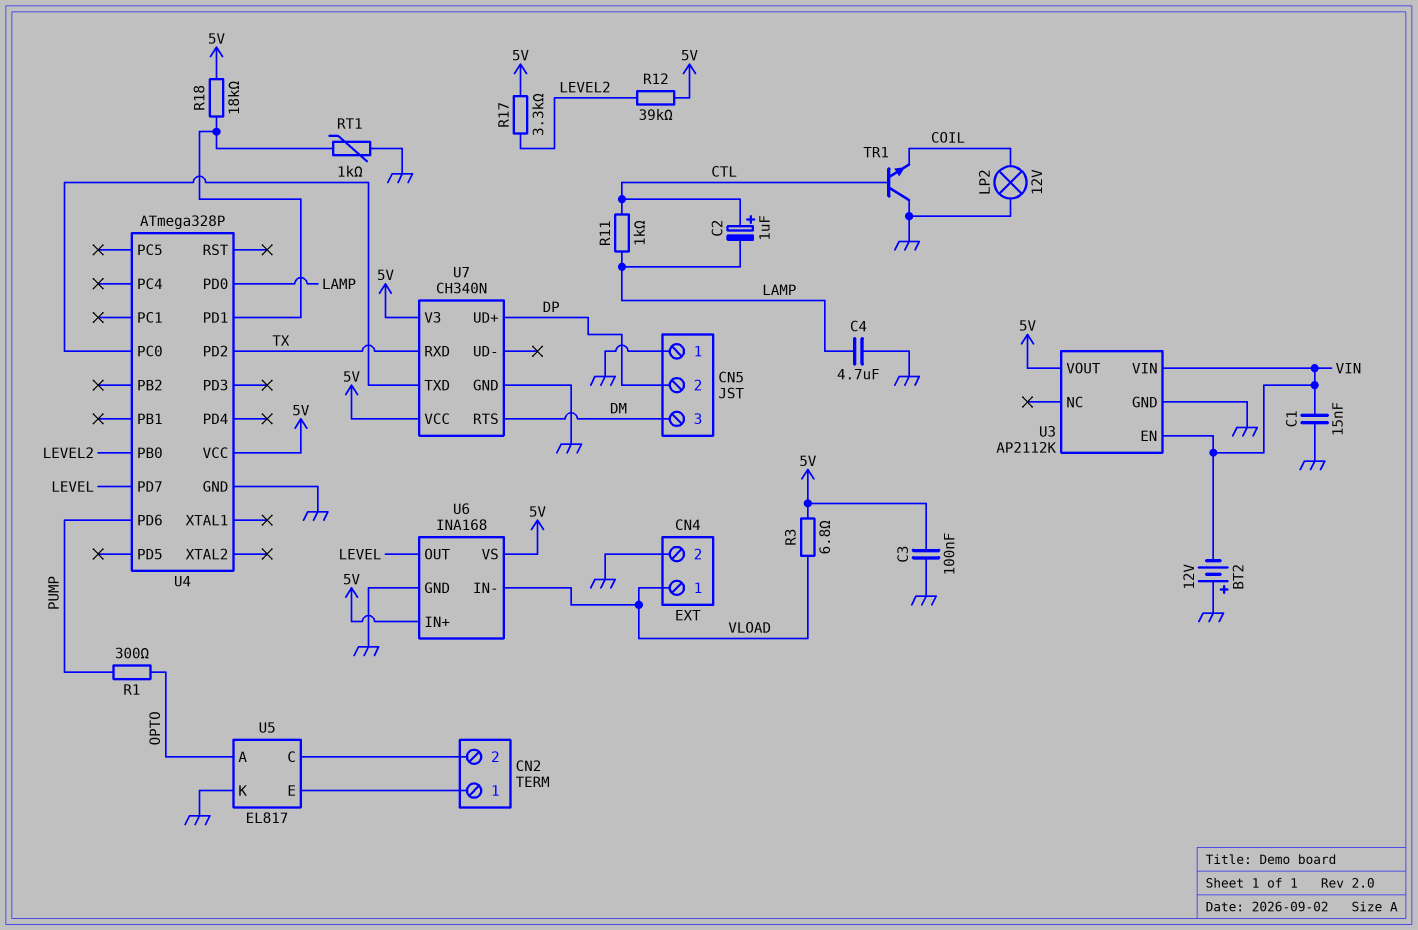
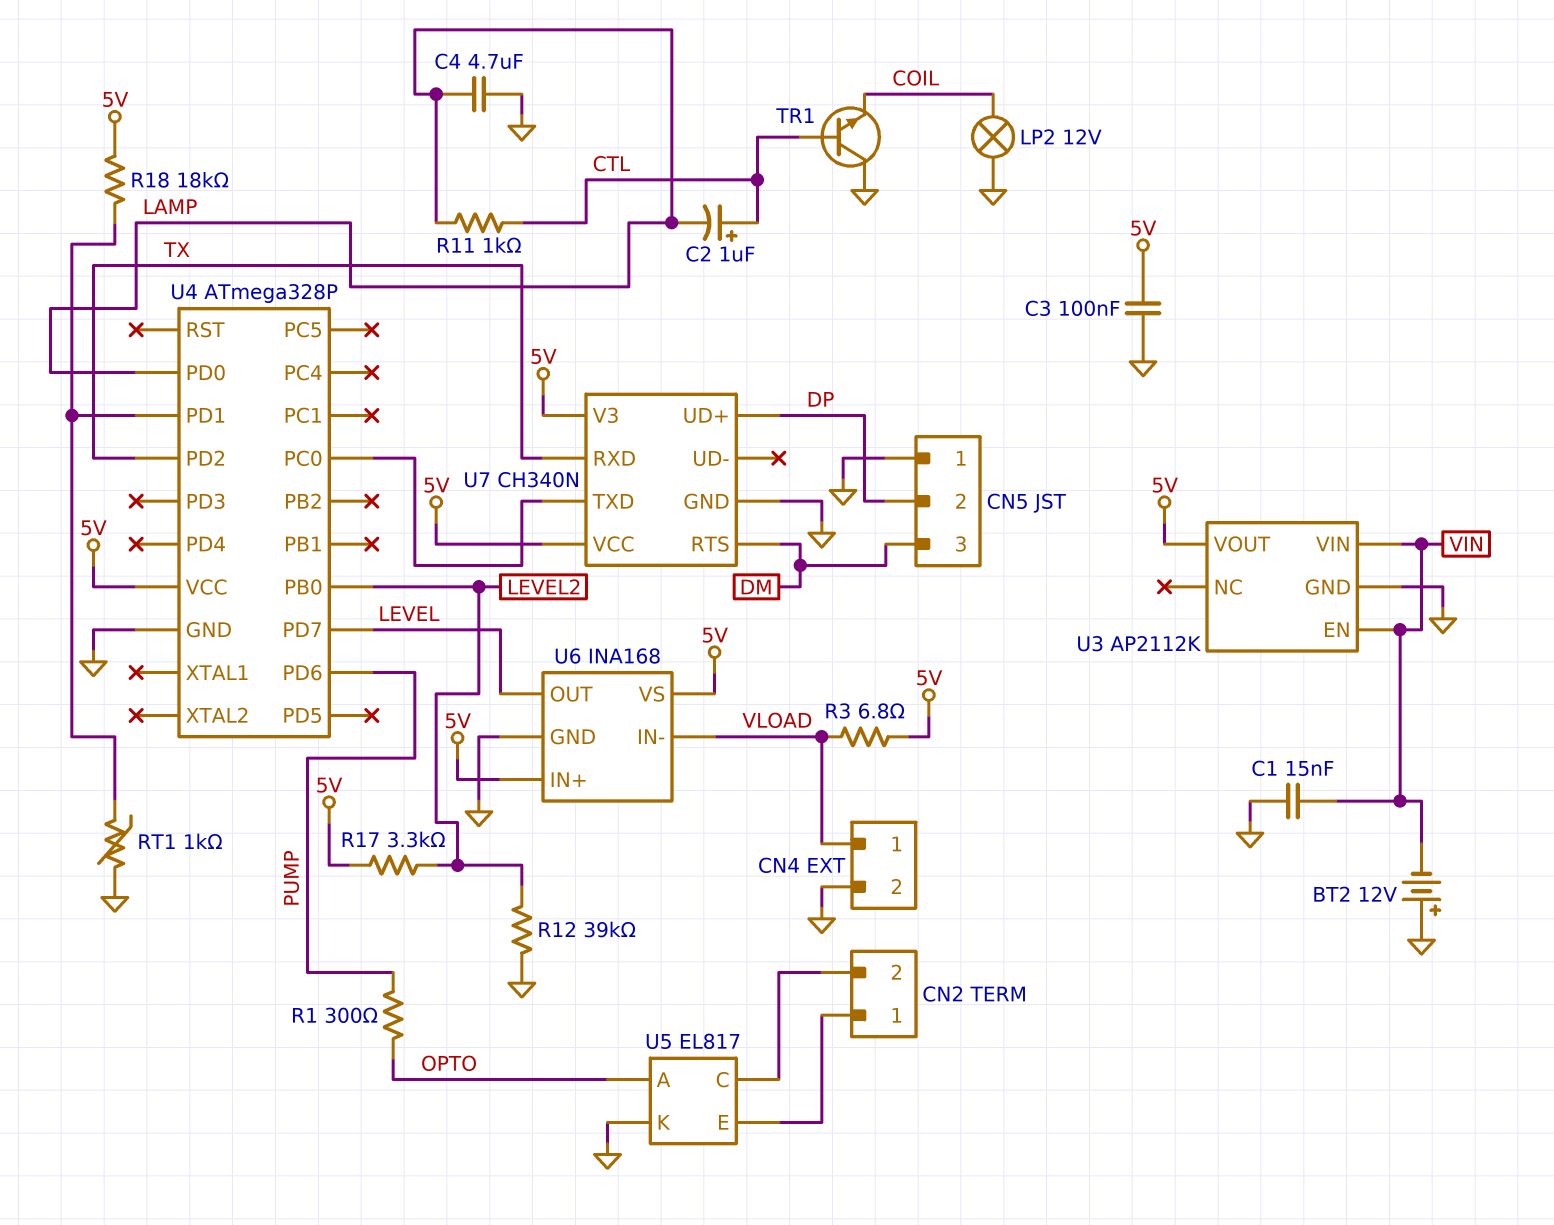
R12: 39k (5V, LEVEL2) -> 39k (GND, LEVEL2)

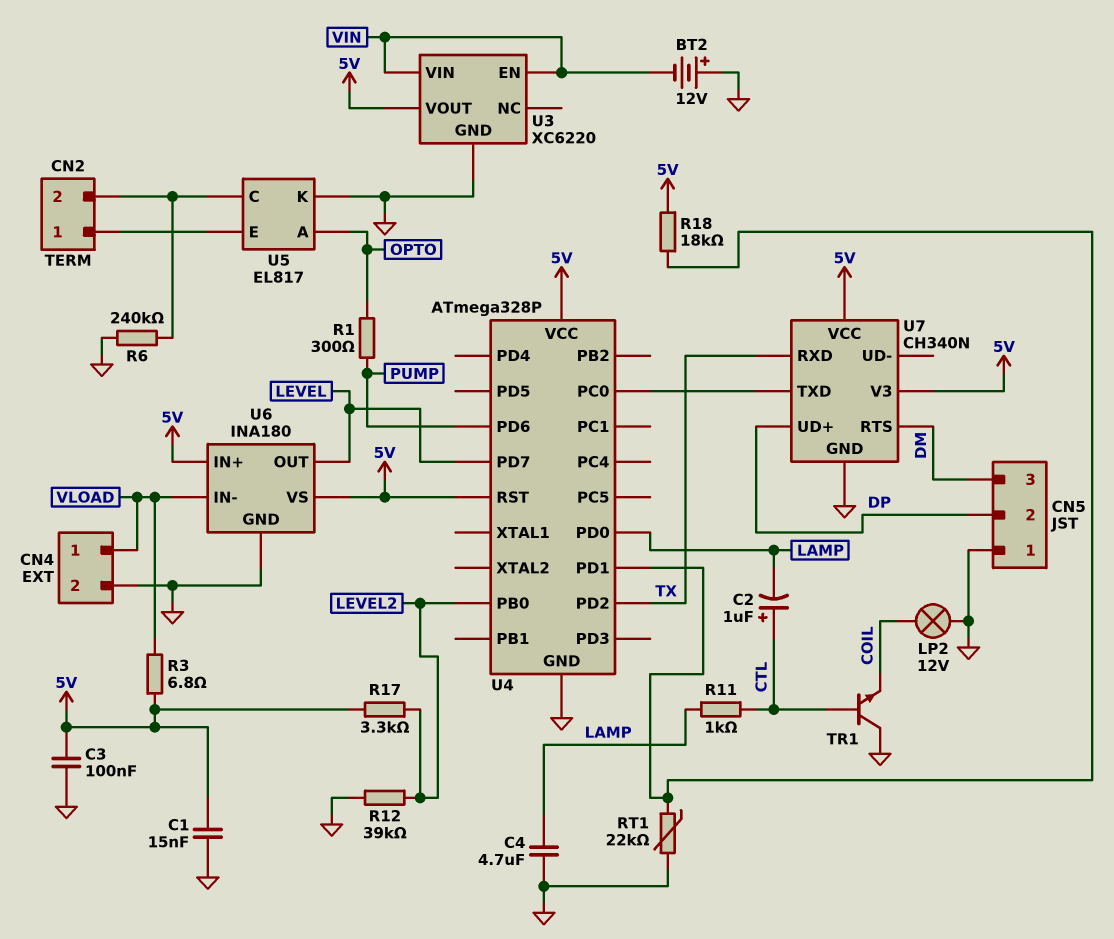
C1: 15nF (GND, VIN) -> 15nF (5V, GND)
R6: none -> 240k (CN2/2, GND)
RT1: 1k (GND, U4/PD1) -> 22k (GND, U4/PD1)
U3: AP2112K -> XC6220
U4 pin RST: none -> 5V
U6: INA168 -> INA180

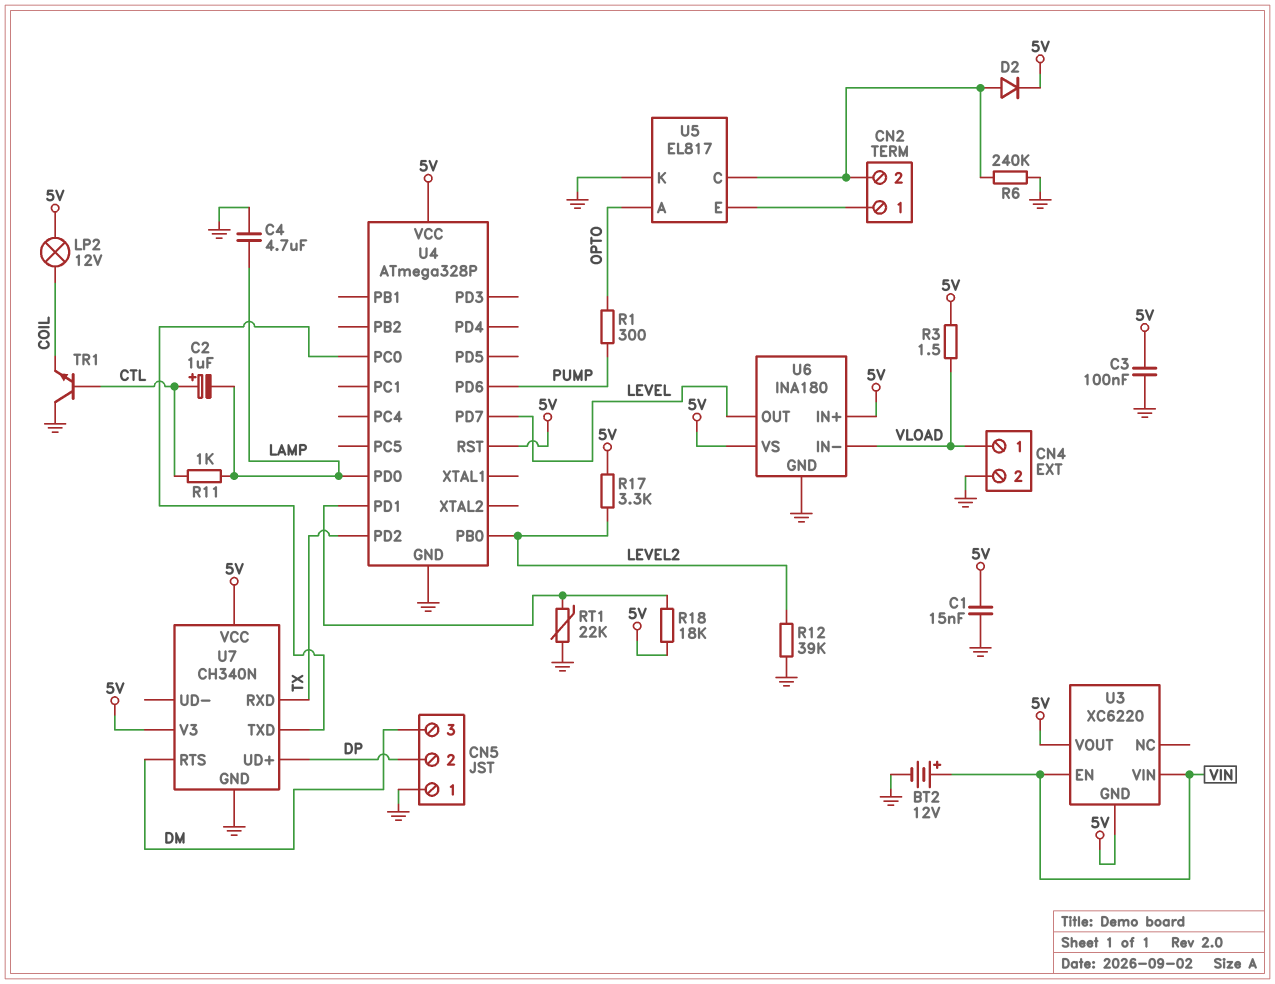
BT2: 12V (plus GND, minus VIN) -> 12V (plus VIN, minus GND)
D2: none -> diode (A CN2/2, K 5V)
LP2: lamp 12V (COIL, GND) -> lamp 12V (5V, COIL)
R3: 6.8 (5V, VLOAD) -> 1.5 (5V, VLOAD)
U3 pin GND: GND -> 5V

